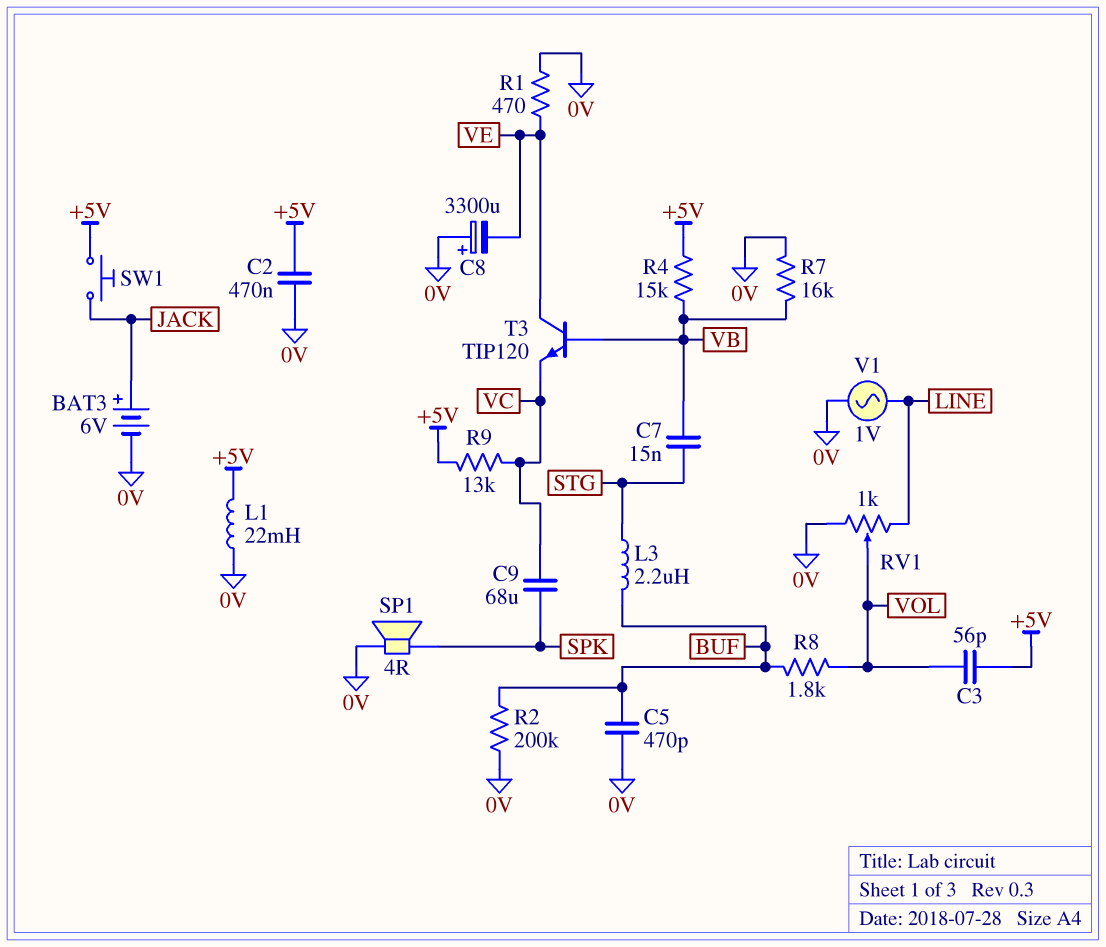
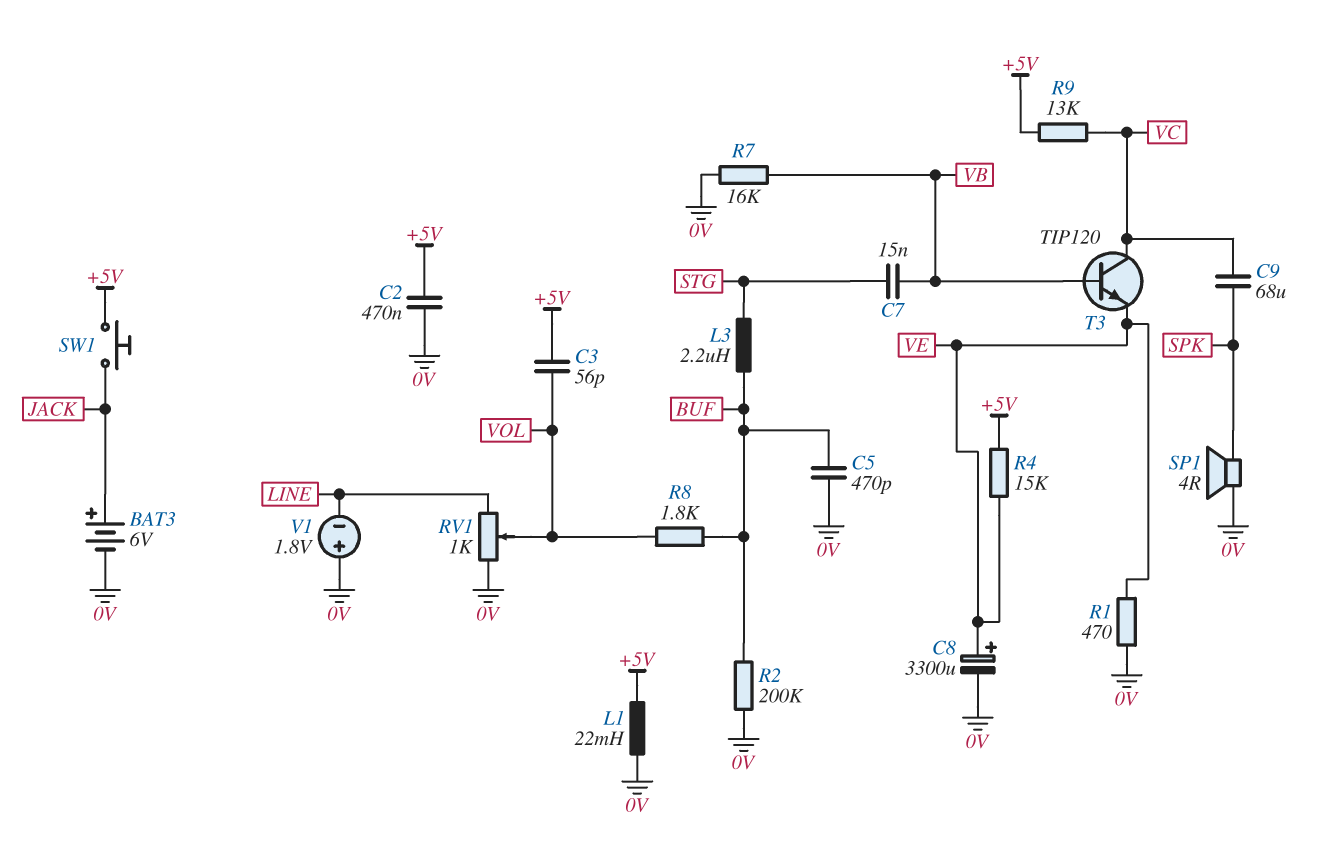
C8: 3300uF (plus 0V, minus VE) -> 3300uF (plus VE, minus 0V)
R4: 15k (+5V, VB) -> 15k (+5V, VE)
T3: NPN TIP120 (B VB, C VE, E VC) -> NPN TIP120 (B VB, C VC, E VE)
V1: AC 1V (0V, LINE) -> 1.8V (plus 0V, minus LINE)

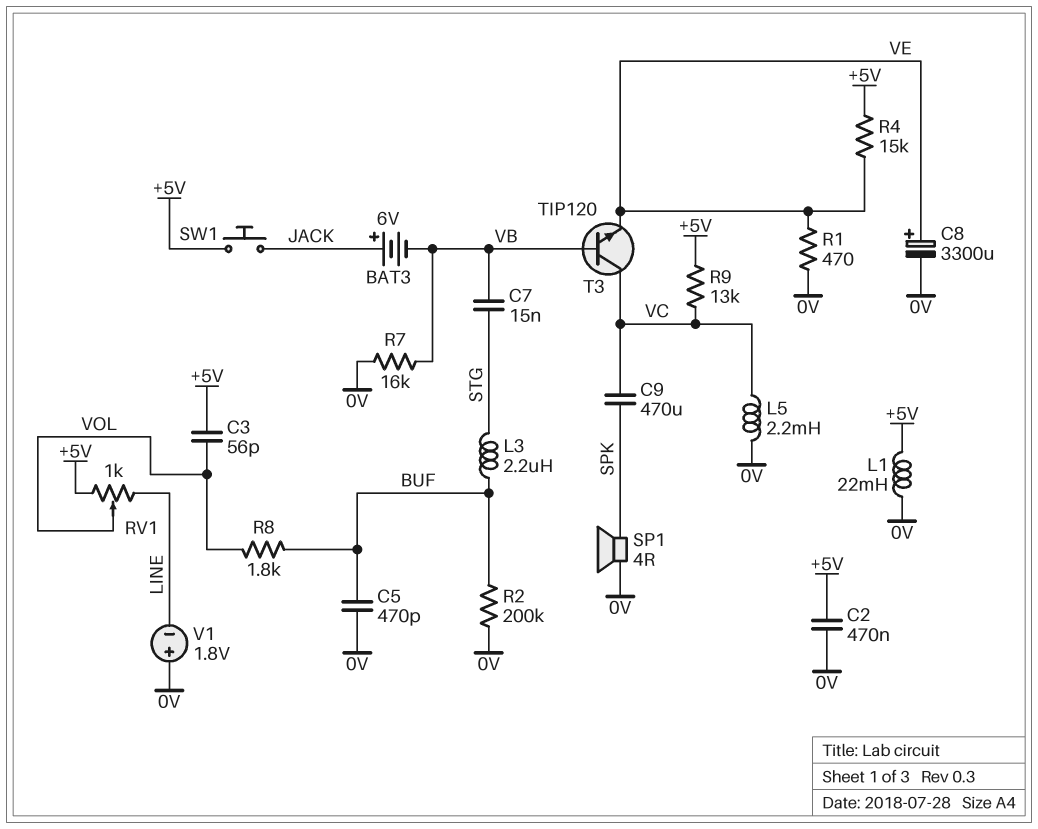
BAT3: 6V (plus JACK, minus 0V) -> 6V (plus JACK, minus VB)
C9: 68uF (SPK, VC) -> 470uF (SPK, VC)
L5: none -> 2.2mH (0V, VC)
RV1: 1k (0V, LINE, wiper VOL) -> 1k (+5V, LINE, wiper VOL)

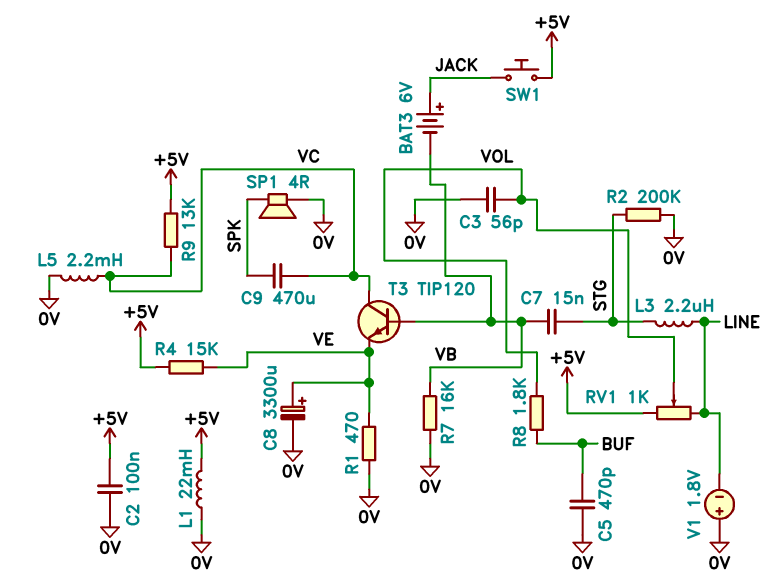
C2: 470nF (+5V, 0V) -> 100nF (+5V, 0V)
C3: 56pF (+5V, VOL) -> 56pF (0V, VOL)
L3: 2.2uH (BUF, STG) -> 2.2uH (LINE, STG)
R2: 200k (0V, BUF) -> 200k (0V, STG)

